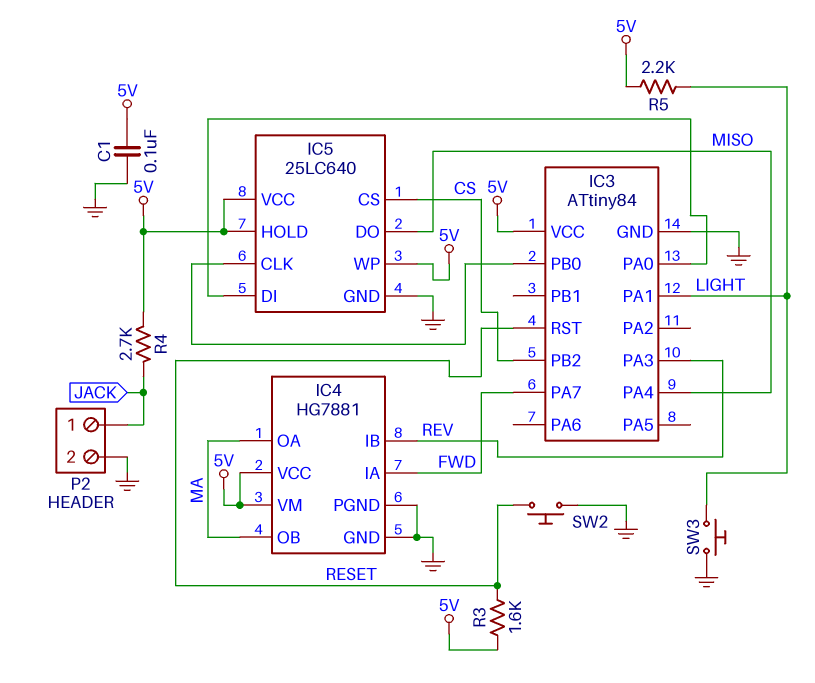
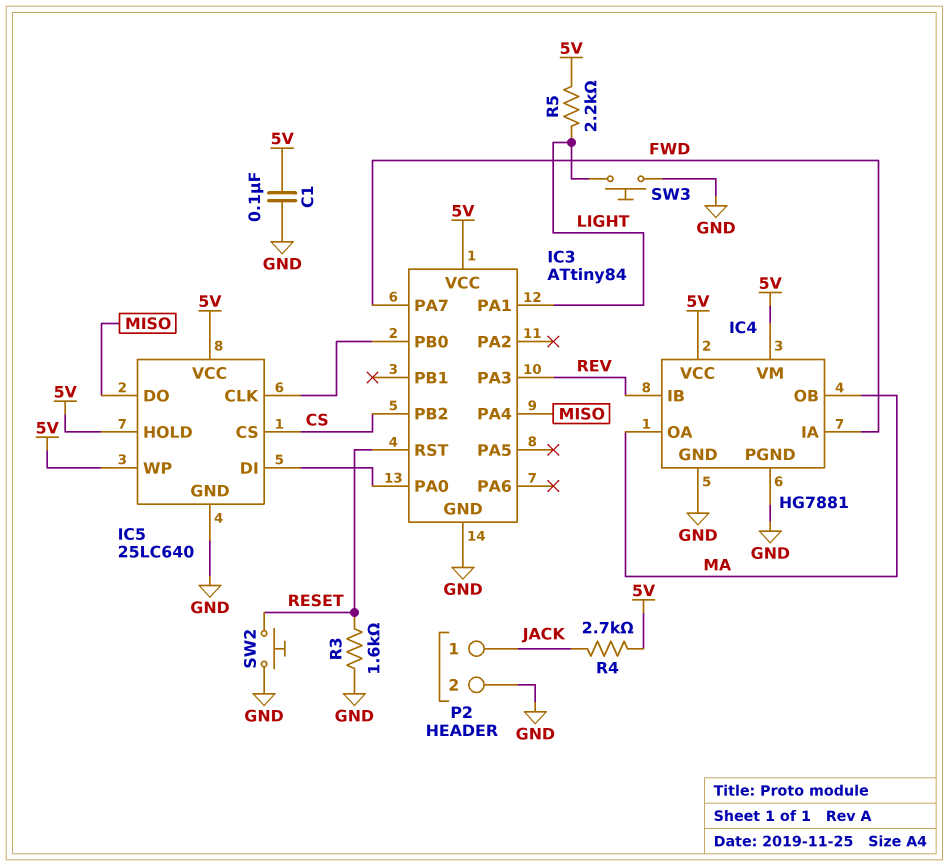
R3: 1.6k (5V, RESET) -> 1.6k (GND, RESET)

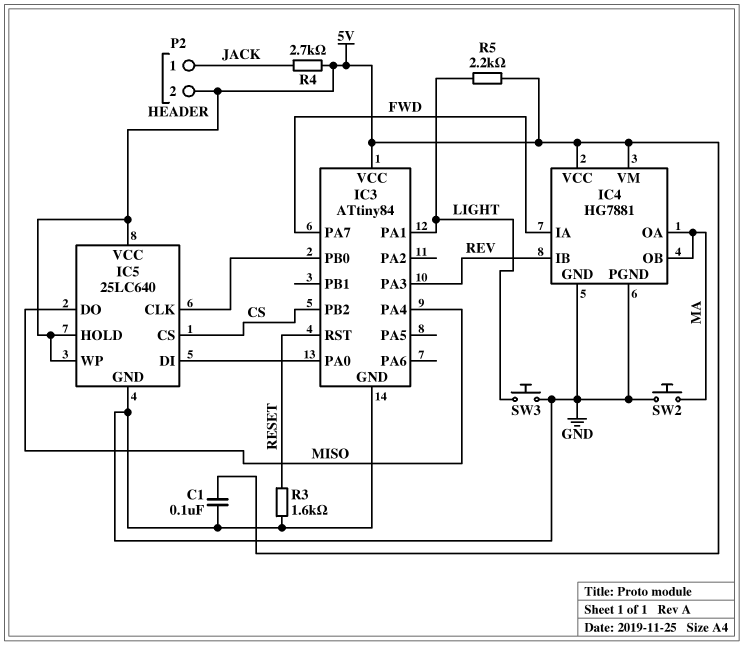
P2 pin 2: GND -> 5V
SW2: button (GND, RESET) -> button (GND, MA)

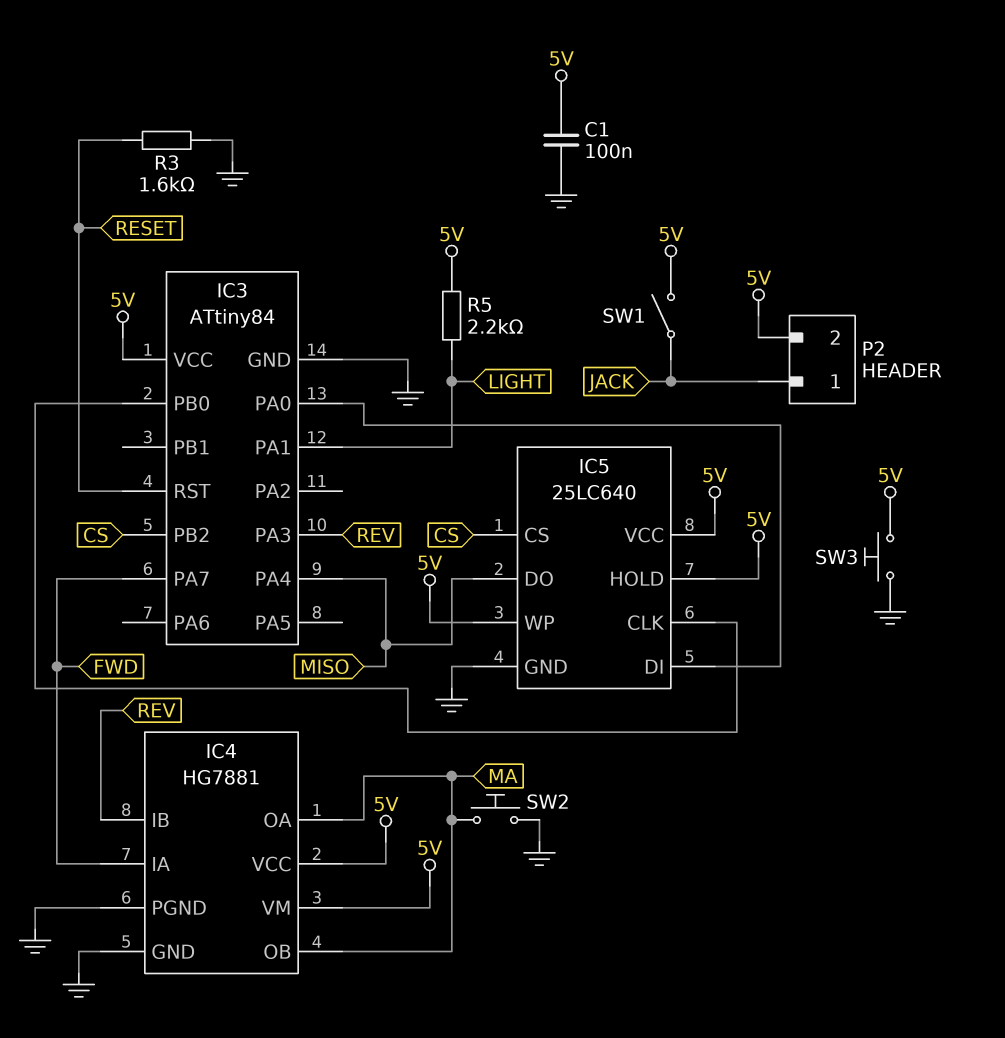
R4: 2.7k (5V, JACK) -> none
SW1: none -> switch (5V, JACK)
SW3: button (GND, LIGHT) -> button (5V, GND)

